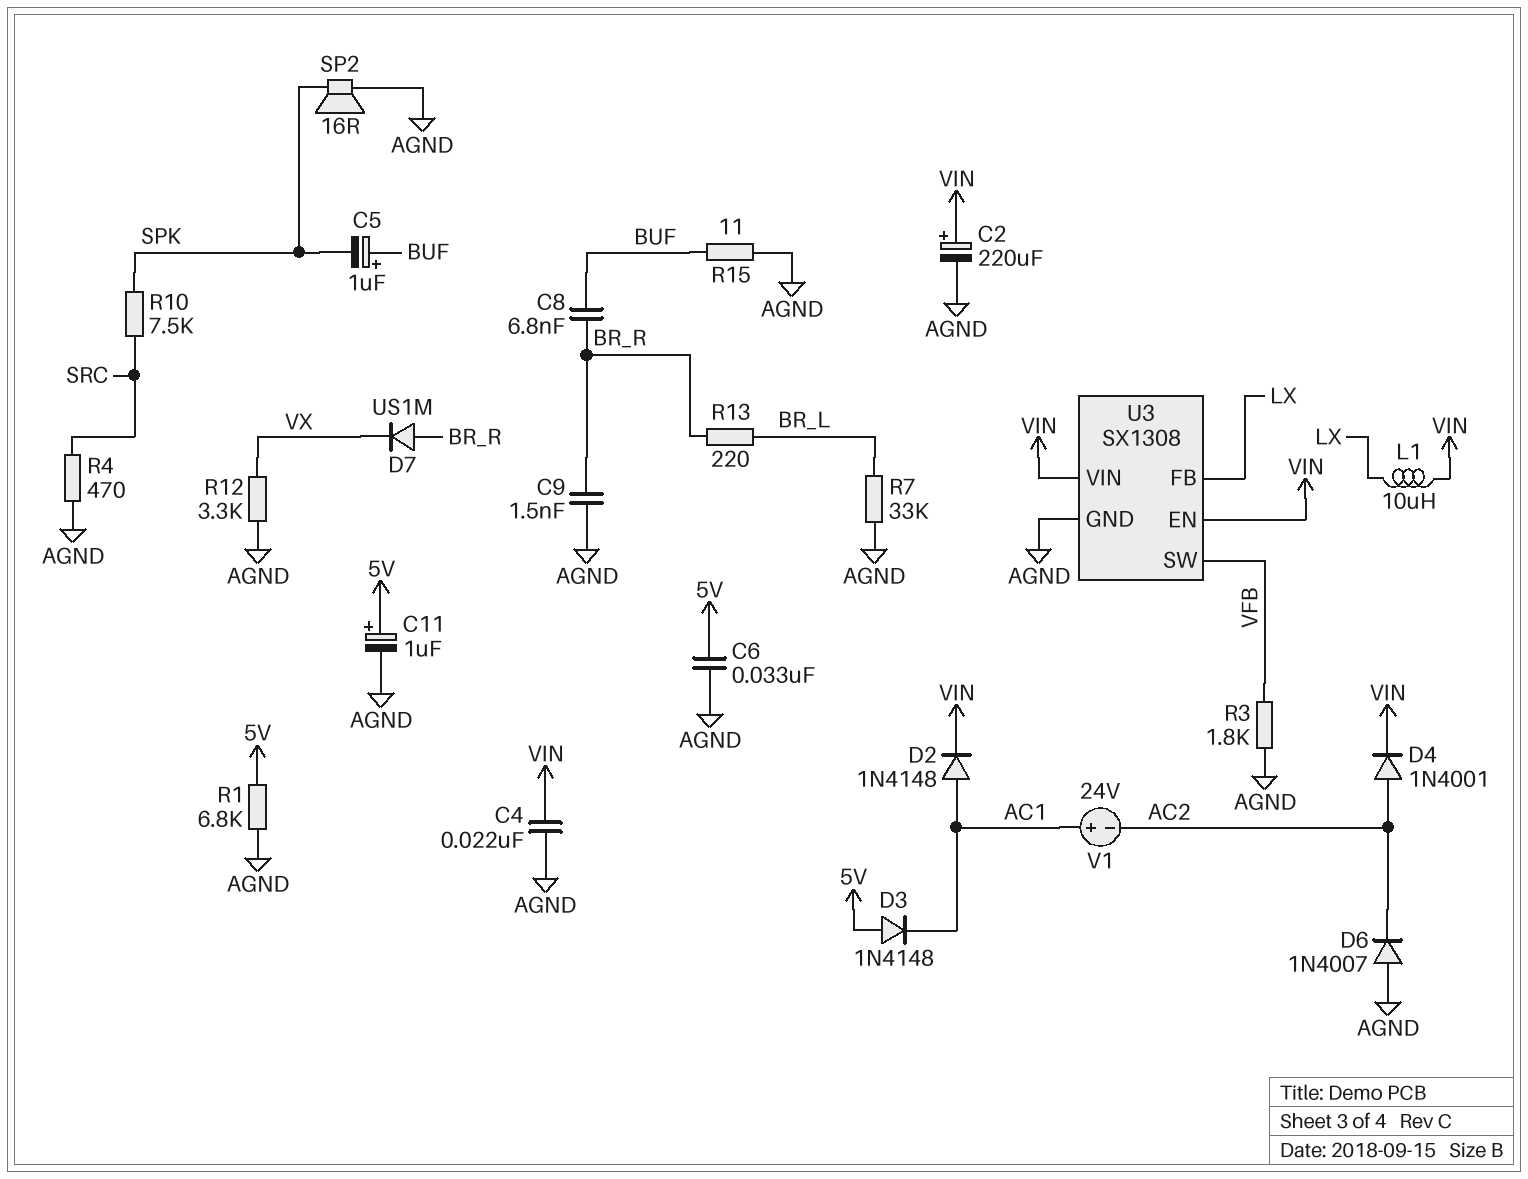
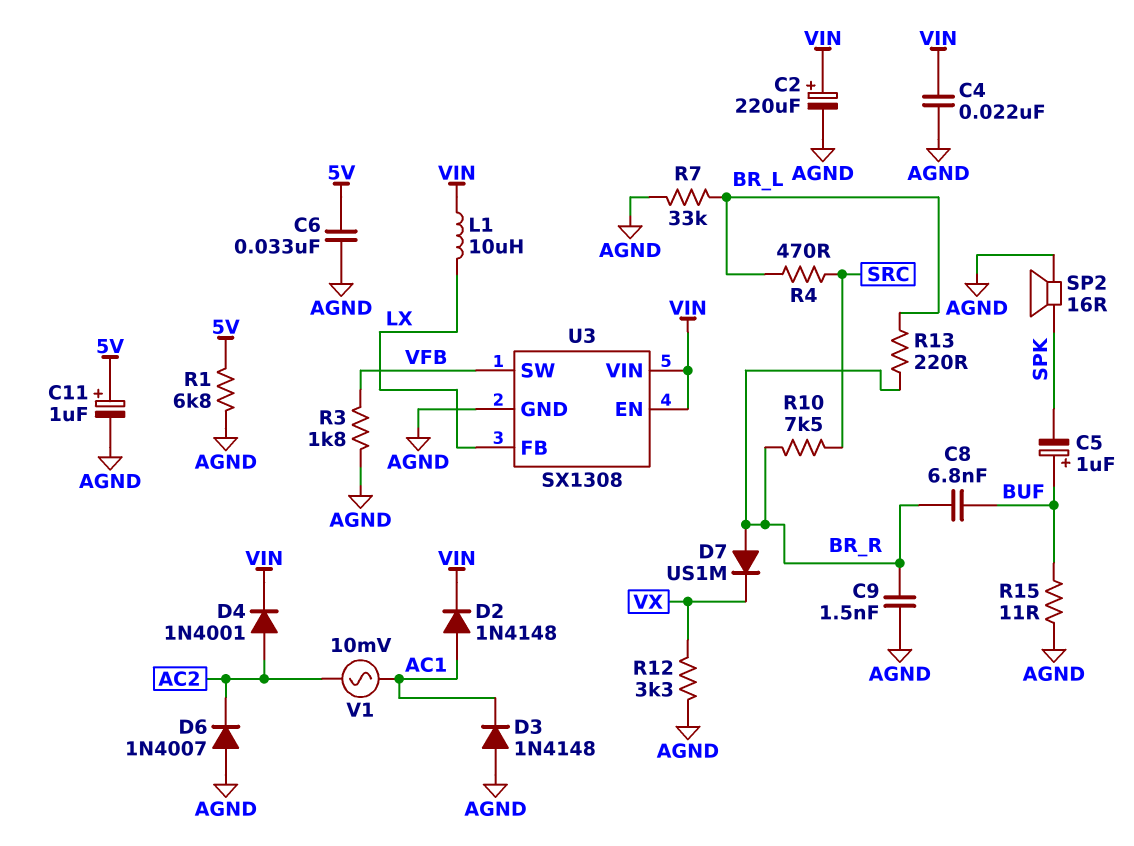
D3: diode 1N4148 (A 5V, K AC1) -> diode 1N4148 (A AGND, K AC1)
R4: 470 (AGND, SRC) -> 470 (BR_L, SRC)
R10: 7.5k (SPK, SRC) -> 7.5k (BR_R, SRC)
V1: 24V (plus AC1, minus AC2) -> AC 10mV (AC1, AC2)

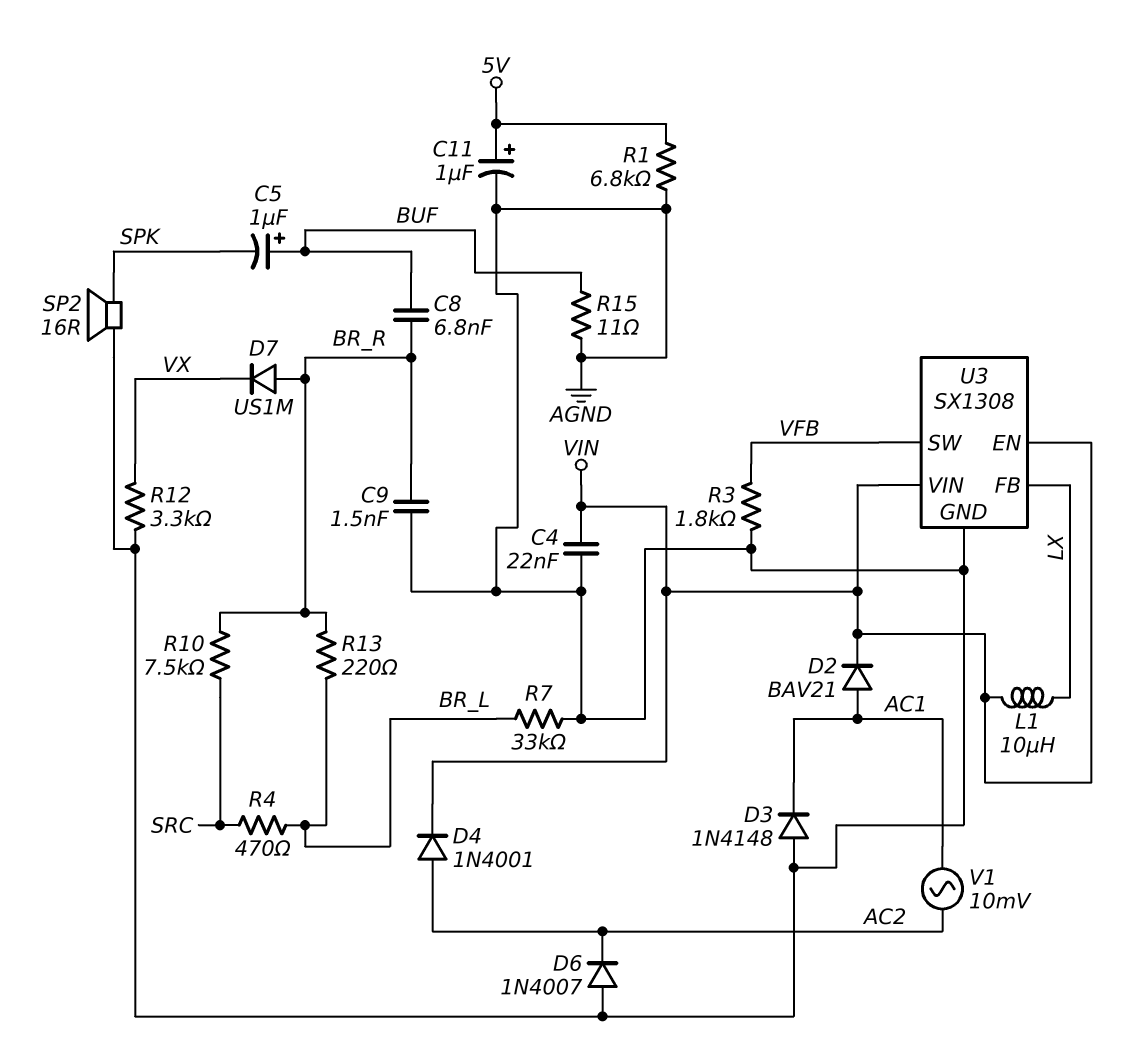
C2: 220uF (plus VIN, minus AGND) -> none
C6: 33nF (5V, AGND) -> none
D2: diode 1N4148 (A AC1, K VIN) -> diode BAV21 (A AC1, K VIN)

